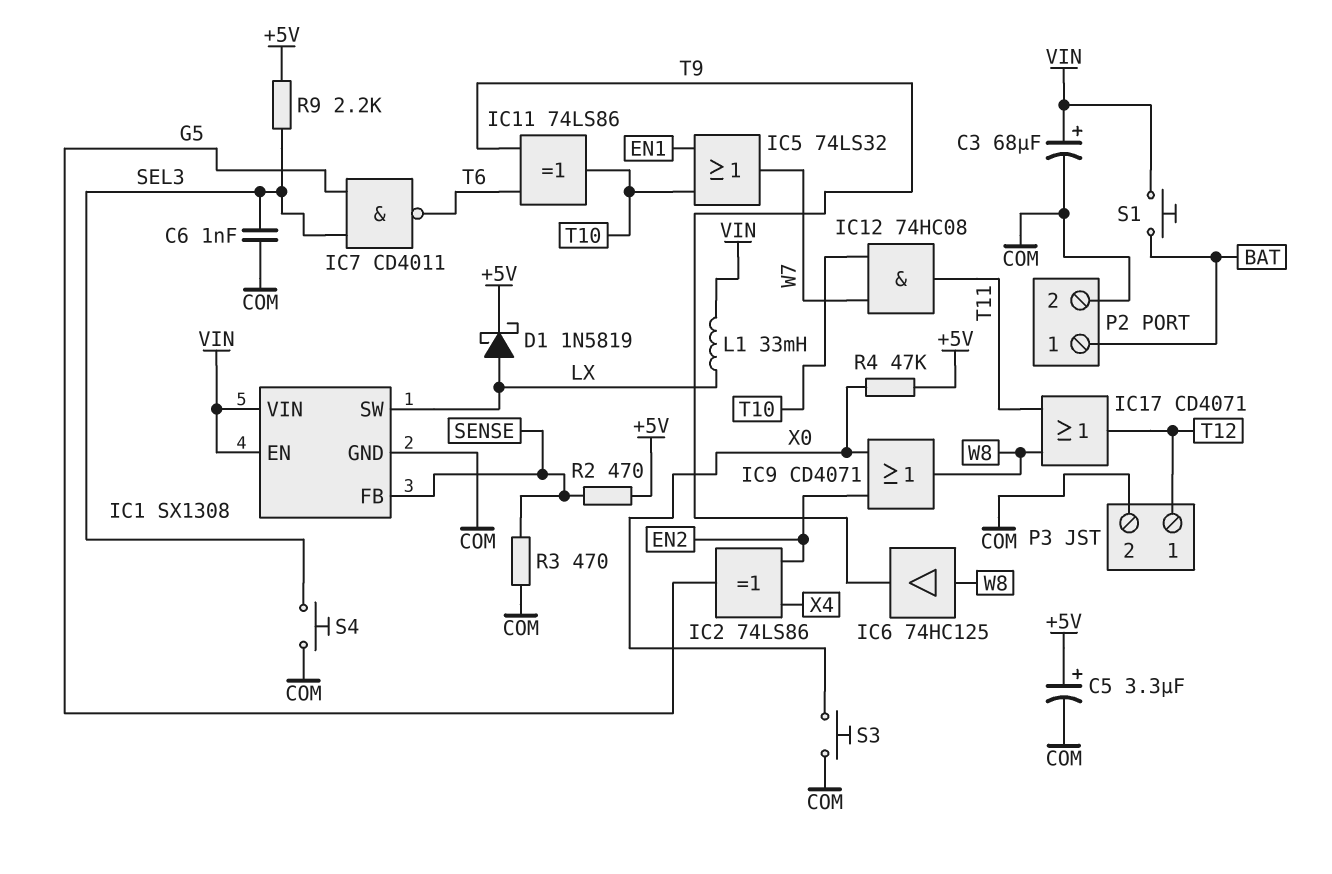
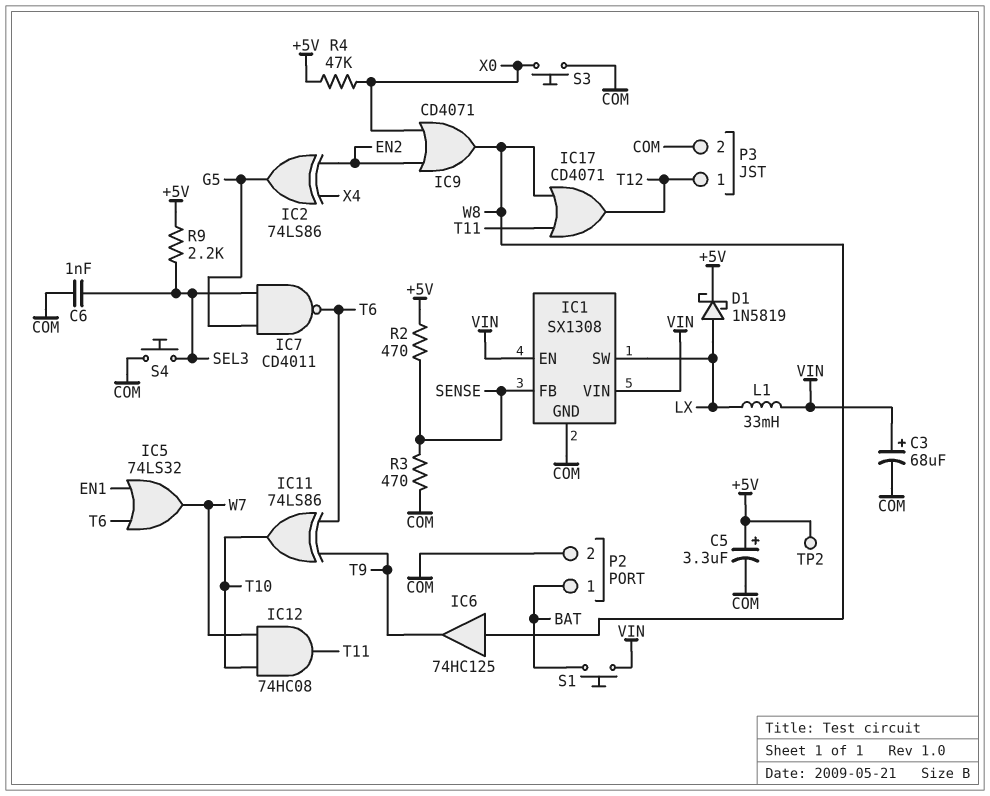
IC5: OR 74LS32 (in EN1, in T10, out W7) -> OR 74LS32 (in EN1, in T6, out W7)
TP2: none -> test point (+5V)

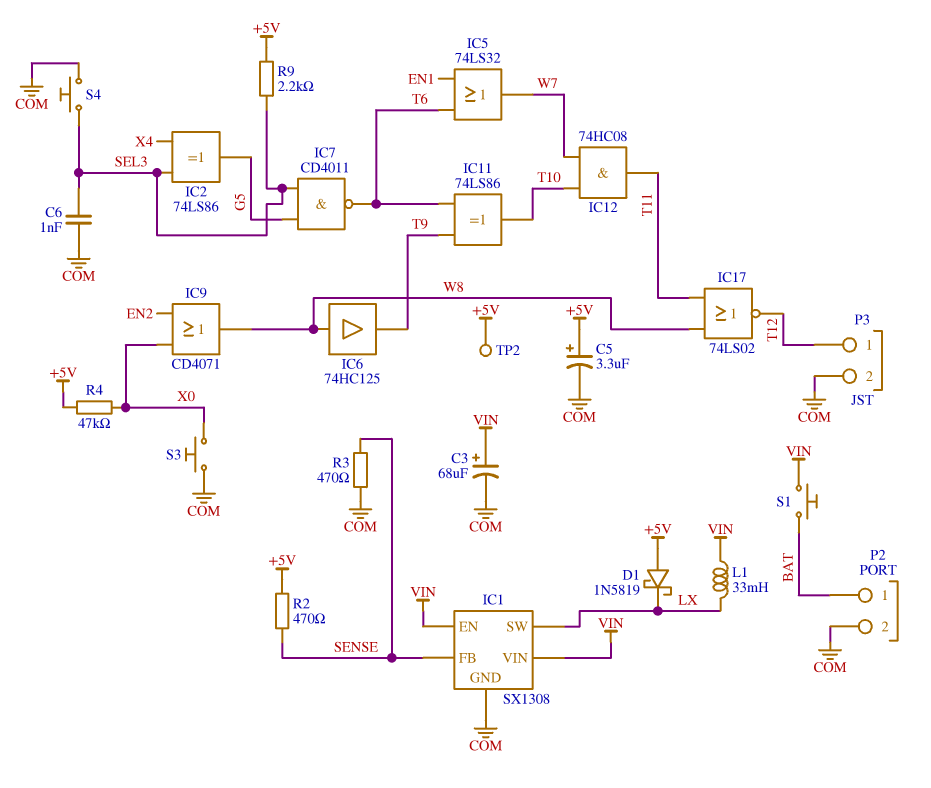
D1: schottky 1N5819 (A LX, K +5V) -> schottky 1N5819 (A +5V, K LX)
IC2: XOR 74LS86 (in EN2, in X4, out G5) -> XOR 74LS86 (in SEL3, in X4, out G5)
IC17: OR CD4071 (in T11, in W8, out T12) -> NOR 74LS02 (in T11, in W8, out T12)

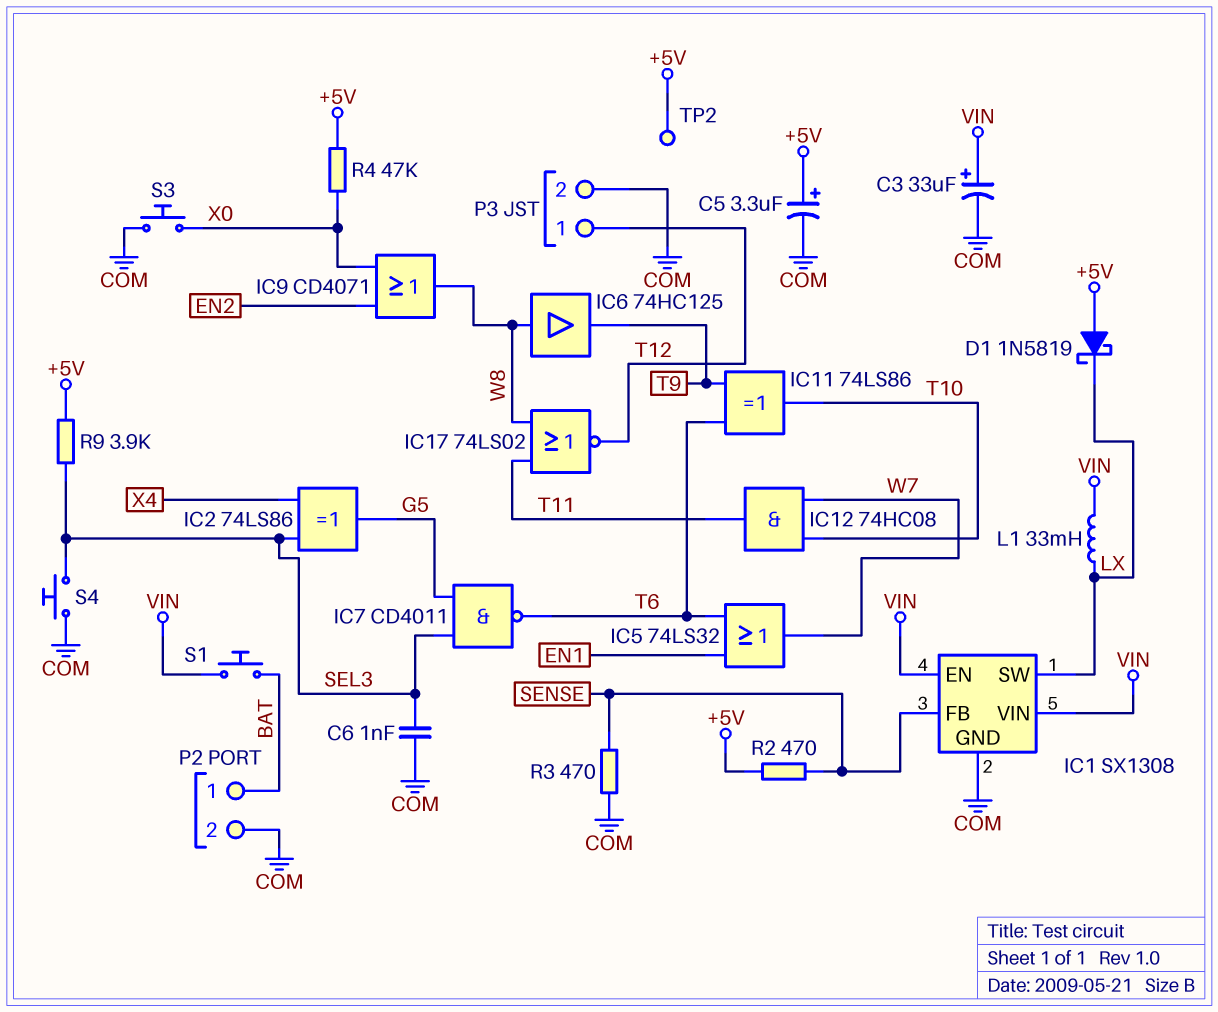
C3: 68uF (plus VIN, minus COM) -> 33uF (plus VIN, minus COM)
R9: 2.2k (+5V, SEL3) -> 3.9k (+5V, SEL3)

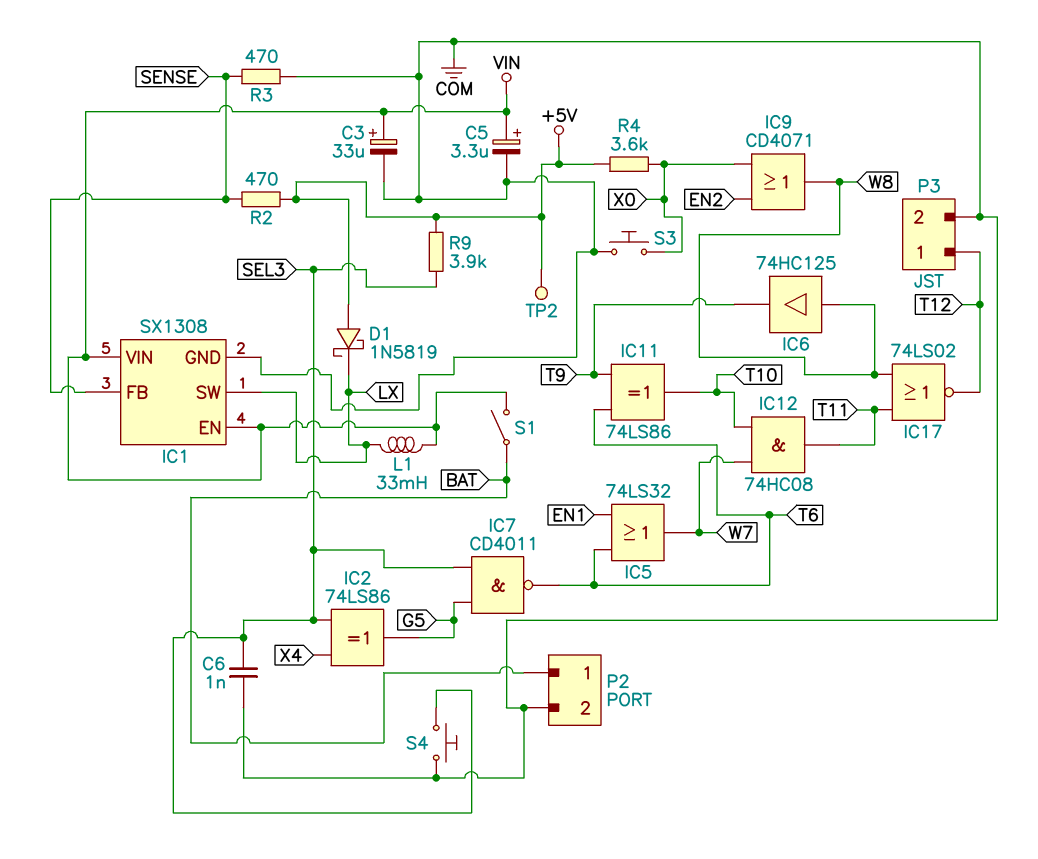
C5: 3.3uF (plus +5V, minus COM) -> 3.3uF (plus VIN, minus COM)
R4: 47k (+5V, X0) -> 3.6k (+5V, X0)
S1: button (BAT, VIN) -> switch (BAT, VIN)

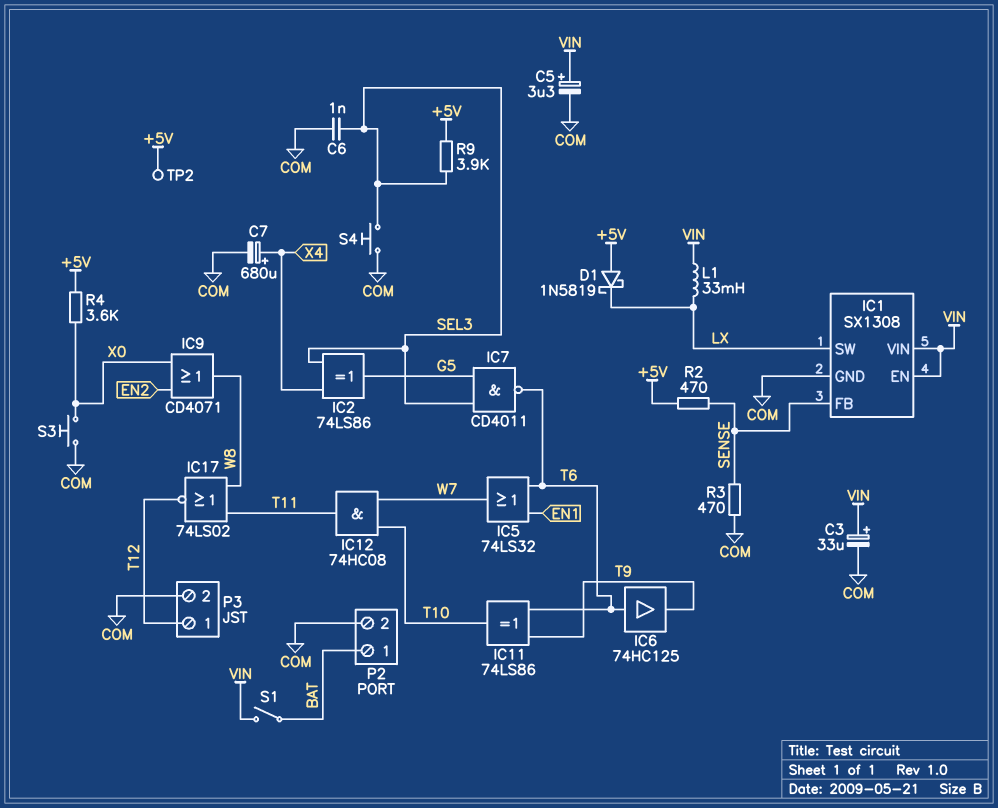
C7: none -> 680uF (plus X4, minus COM)
IC6: buffer 74HC125 (in W8, out T9) -> buffer 74HC125 (in T6, out T9)

